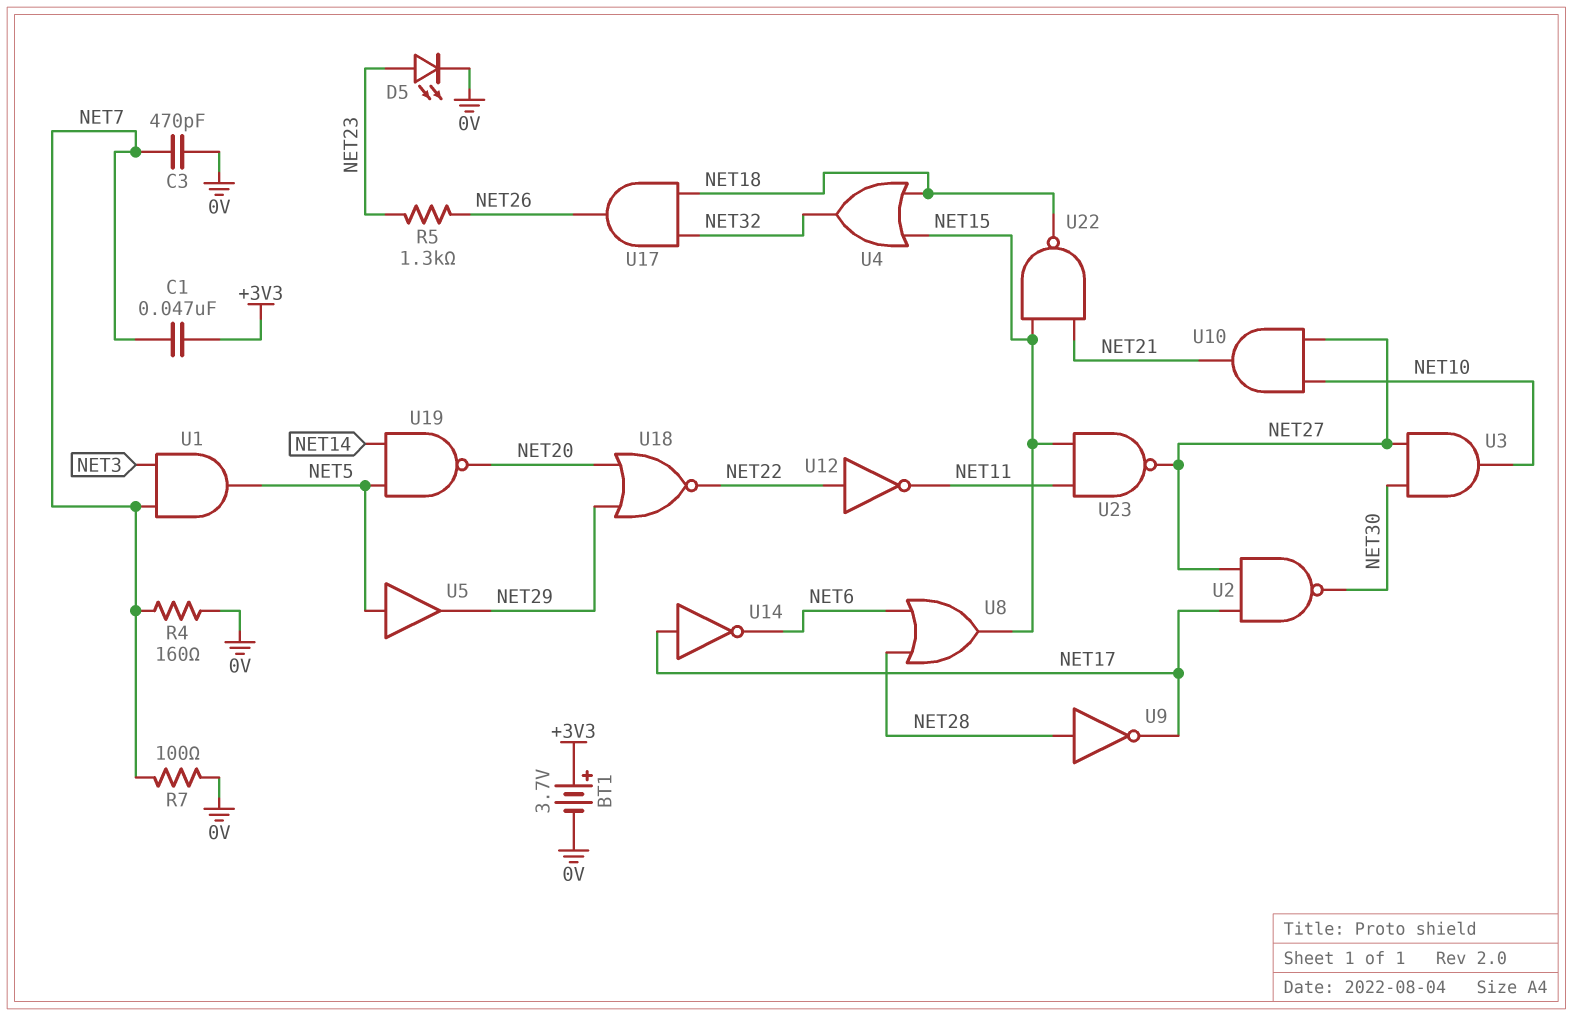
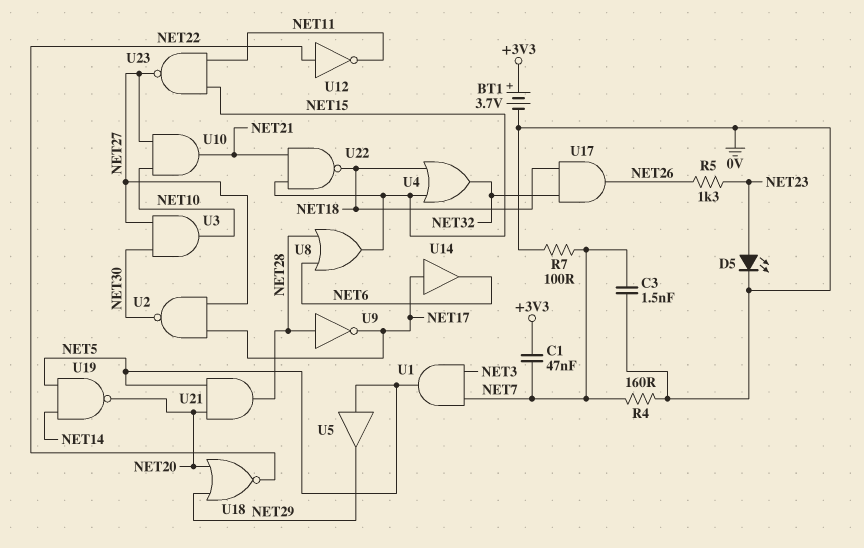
C3: 470pF (0V, NET7) -> 1.5nF (0V, NET7)
U14: NOT (in NET17, out NET6) -> buffer (in NET17, out NET6)
U21: none -> AND (in NET5, in NET20, out NET28)

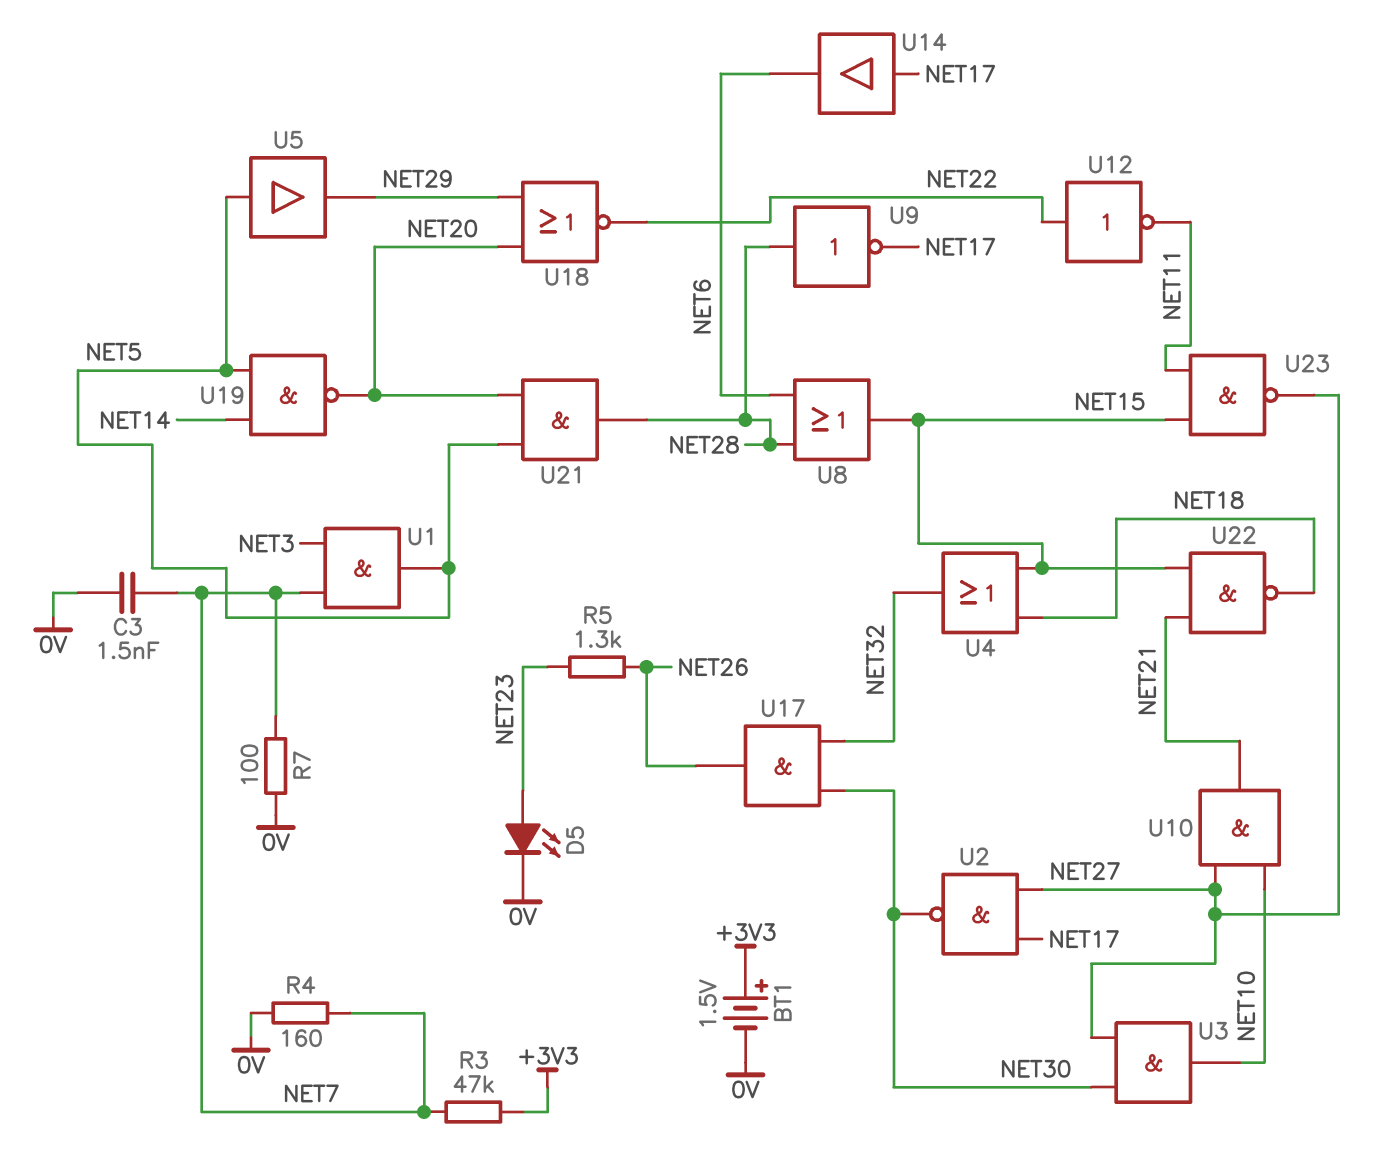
BT1: 3.7V (plus +3V3, minus 0V) -> 1.5V (plus +3V3, minus 0V)
C1: 47nF (+3V3, NET7) -> none
R3: none -> 47k (+3V3, NET7)
U17: AND (in NET18, in NET32, out NET26) -> AND (in NET30, in NET32, out NET26)

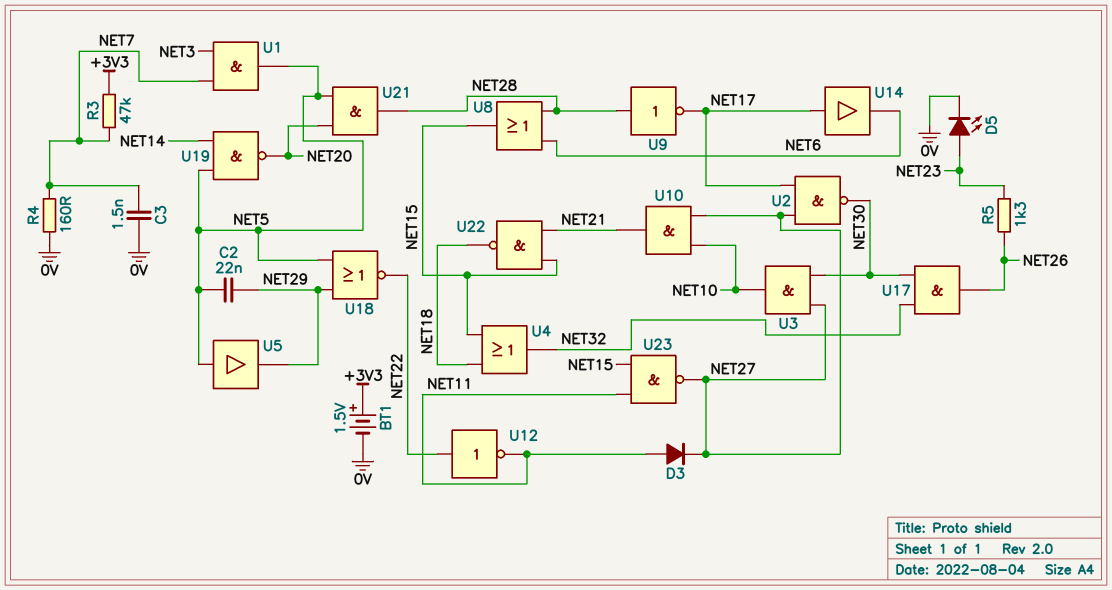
C2: none -> 22nF (NET5, NET29)
D3: none -> diode (A NET11, K NET27)
R7: 100 (0V, NET7) -> none
U18: NOR (in NET20, in NET29, out NET22) -> NOR (in NET5, in NET29, out NET22)

